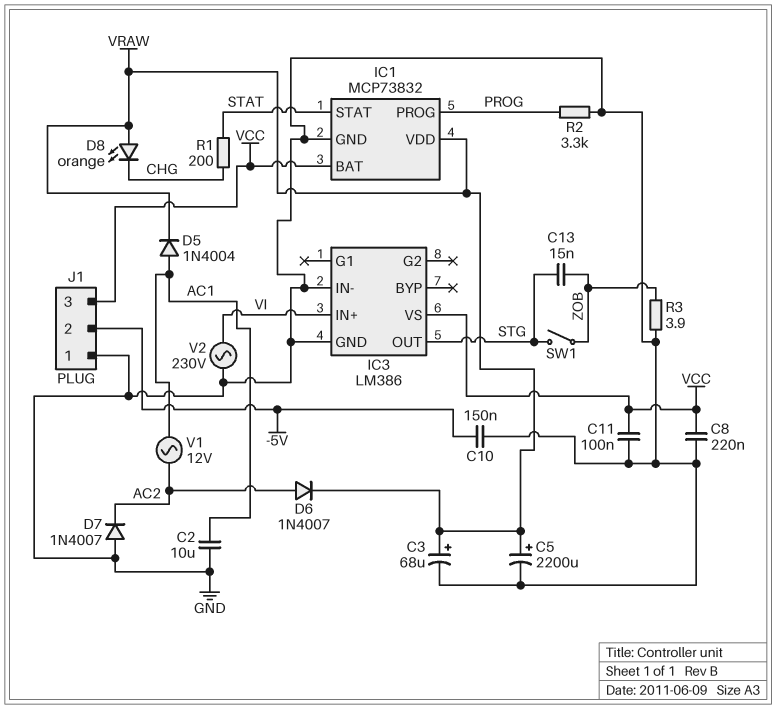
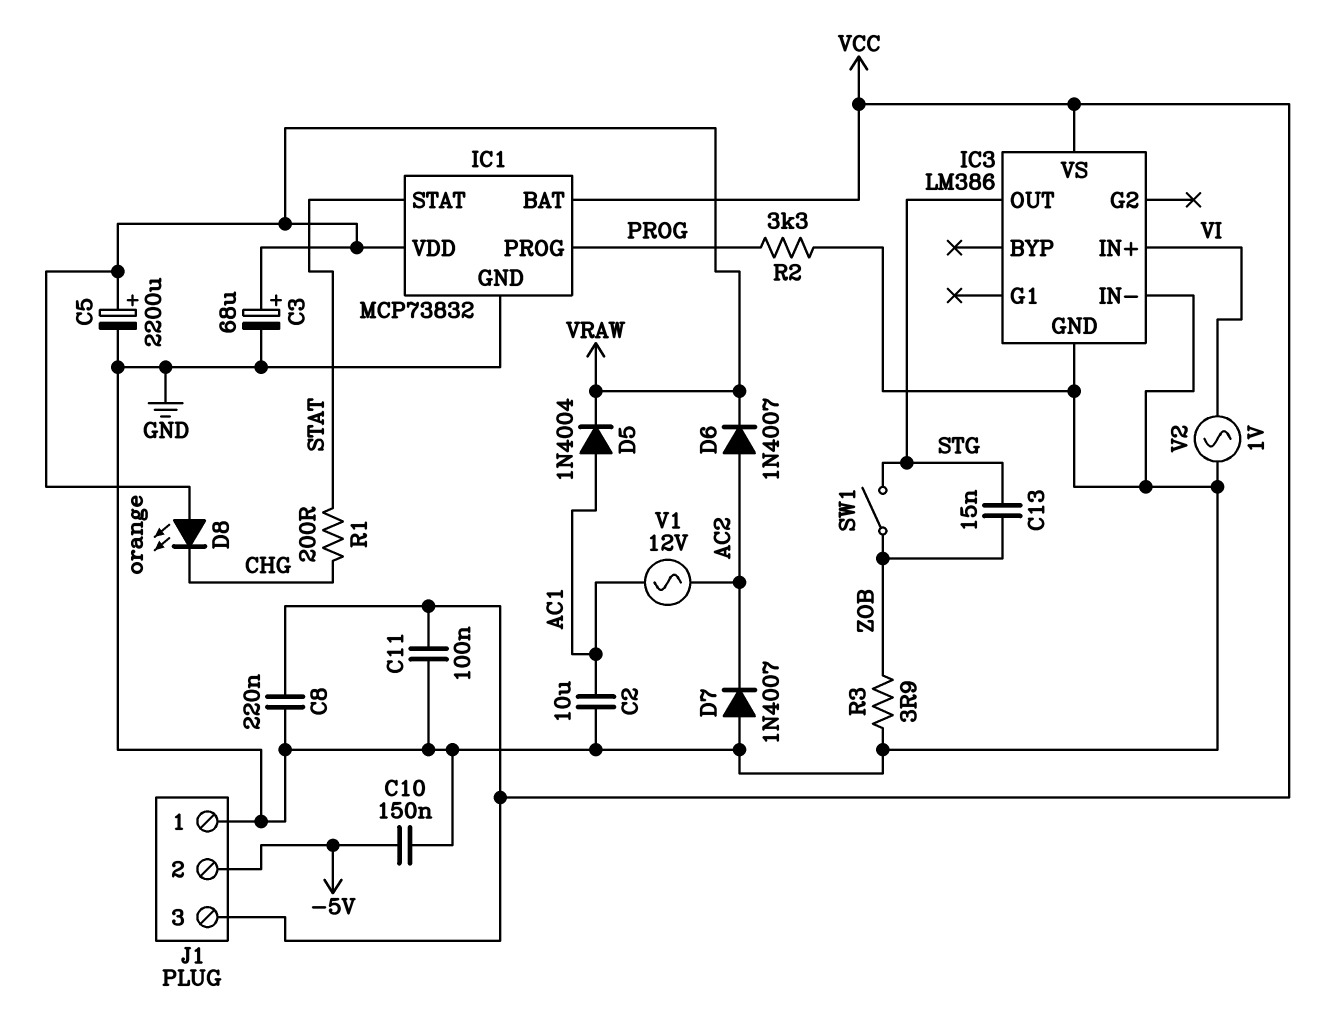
V2: AC 230V (GND, VI) -> AC 1V (GND, VI)

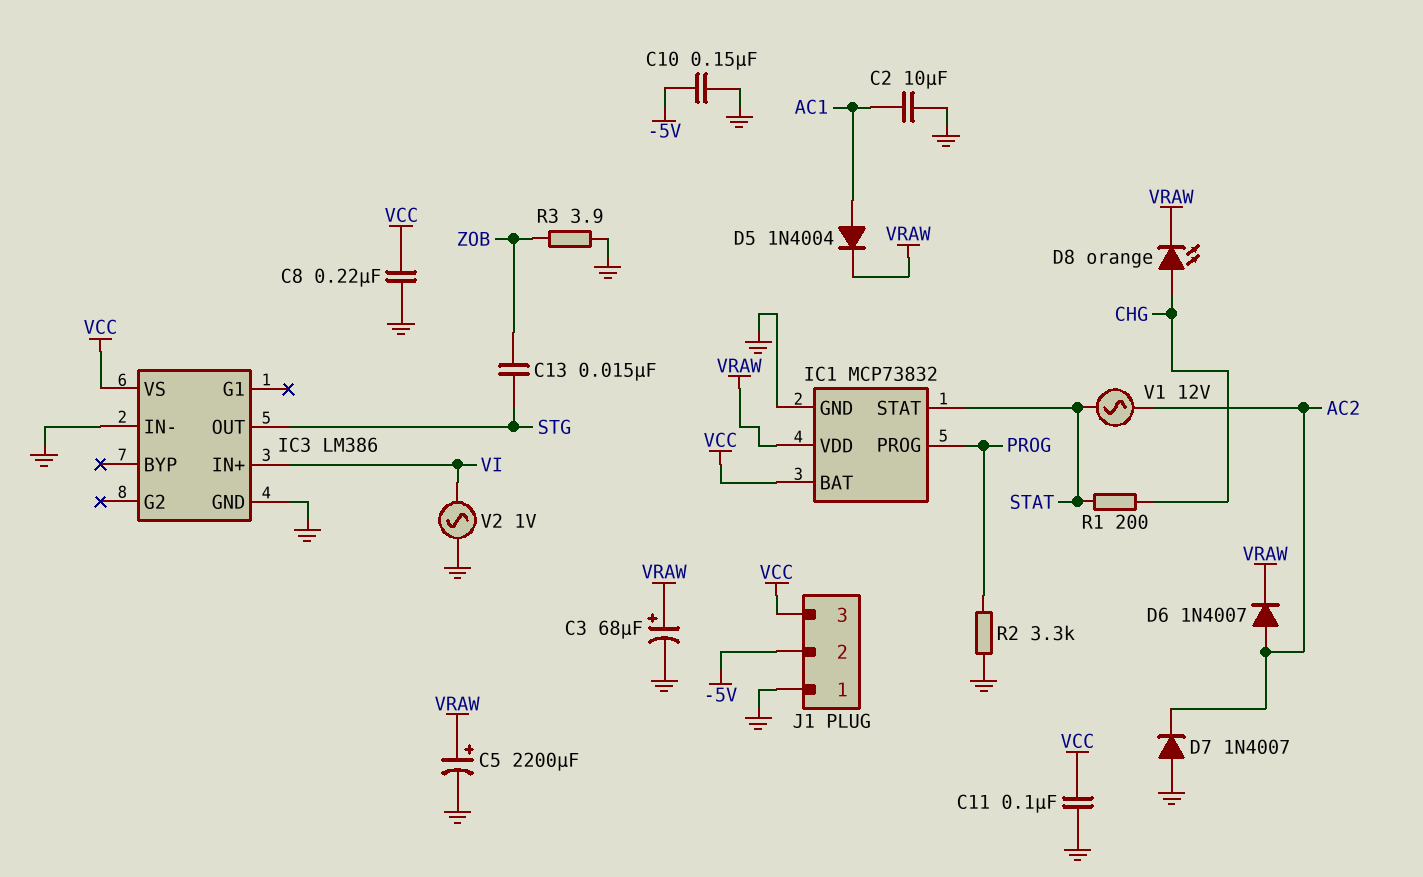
D8: LED orange (A VRAW, K CHG) -> LED orange (A CHG, K VRAW)
SW1: switch (STG, ZOB) -> none
V1: AC 12V (AC1, AC2) -> AC 12V (AC2, STAT)

